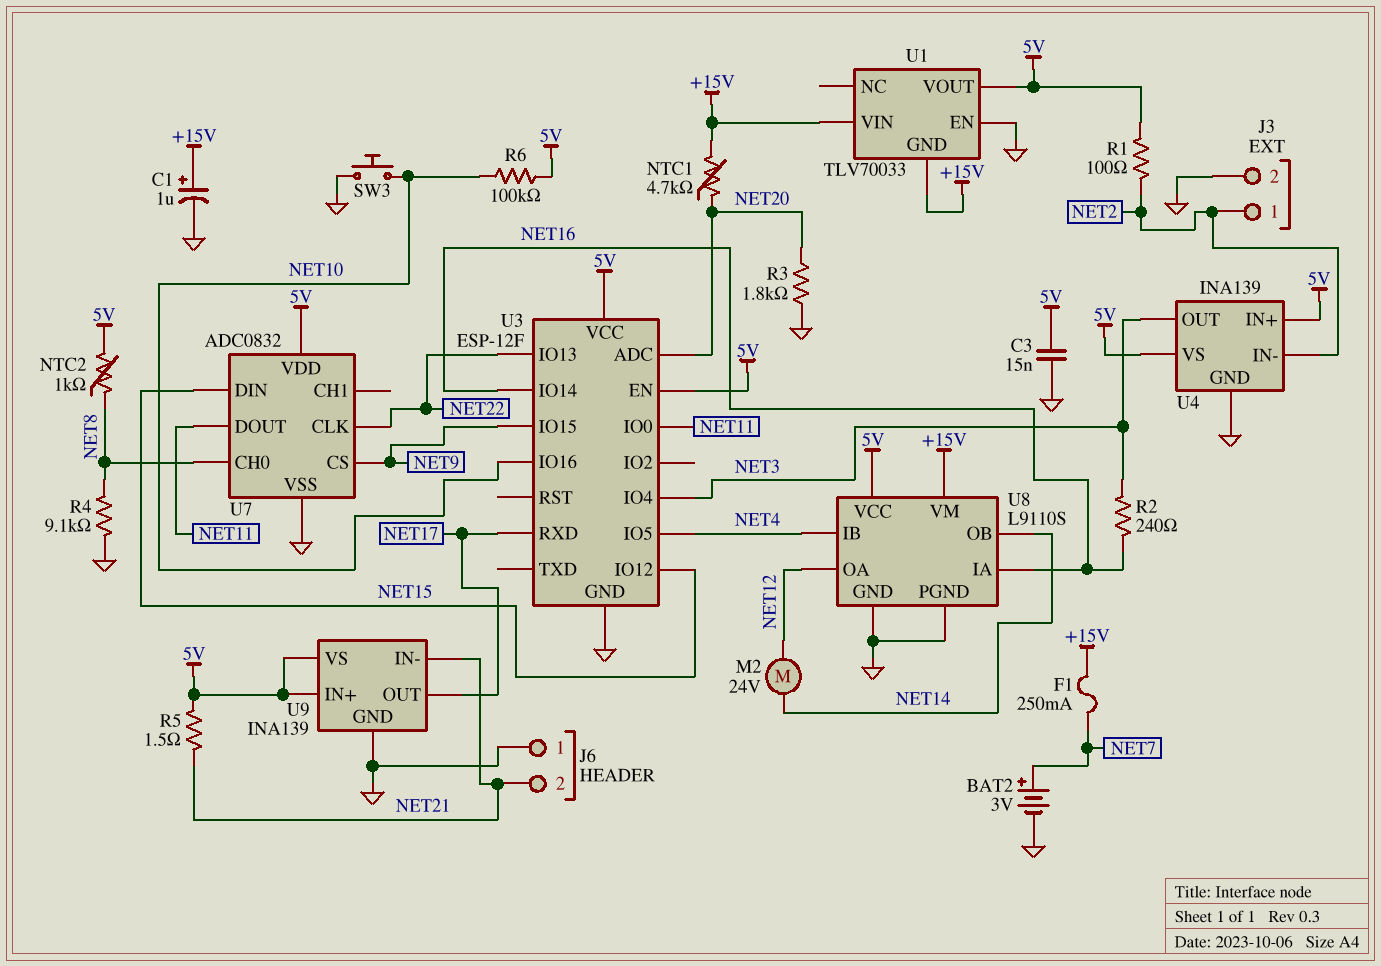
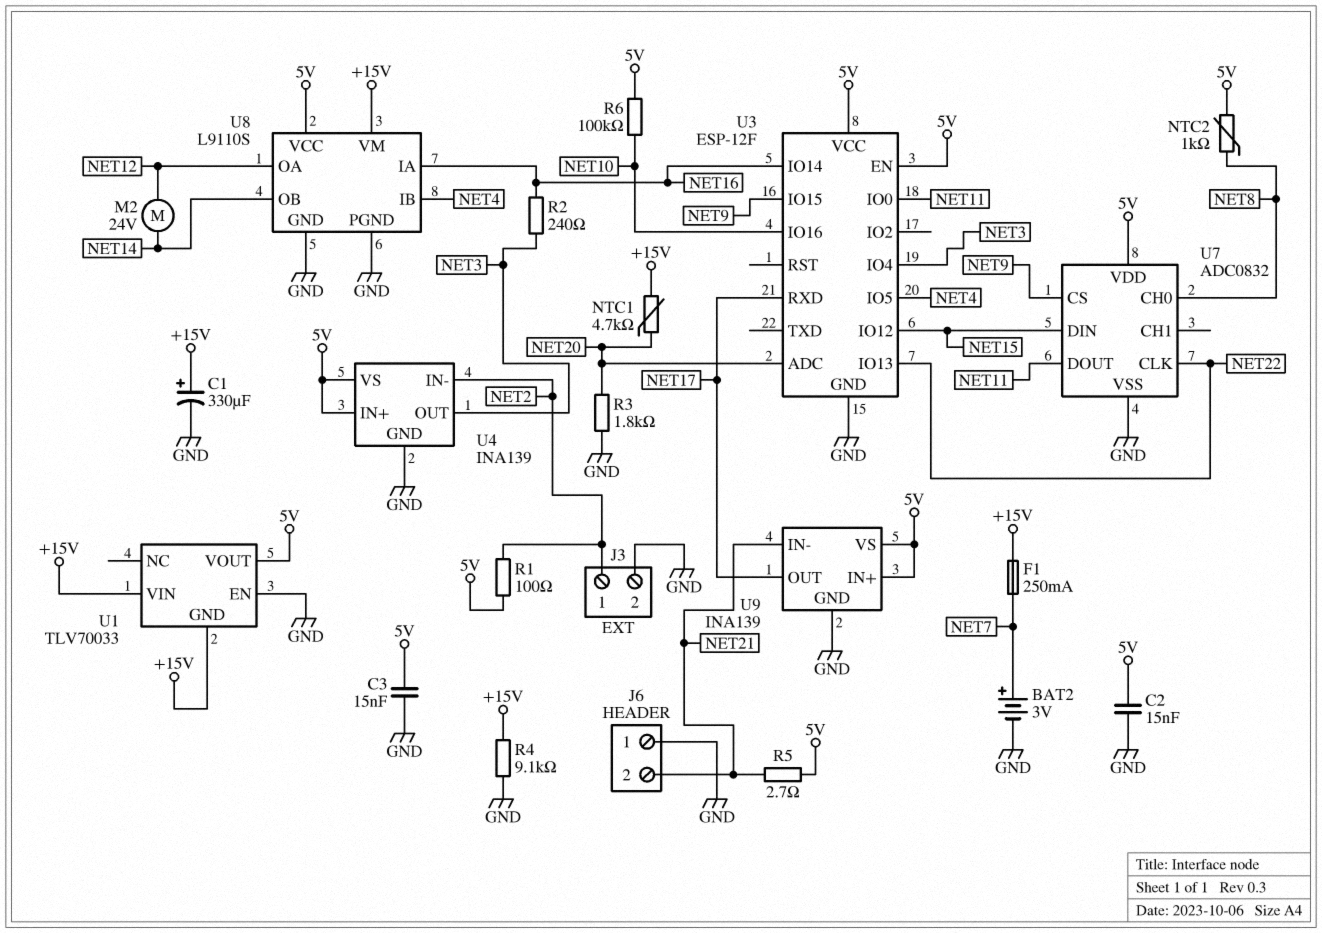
C1: 1uF (plus +15V, minus GND) -> 330uF (plus +15V, minus GND)
C2: none -> 15nF (5V, GND)
R4: 9.1k (GND, NET8) -> 9.1k (+15V, GND)
R5: 1.5 (5V, NET21) -> 2.7 (5V, NET21)
SW3: button (GND, NET10) -> none

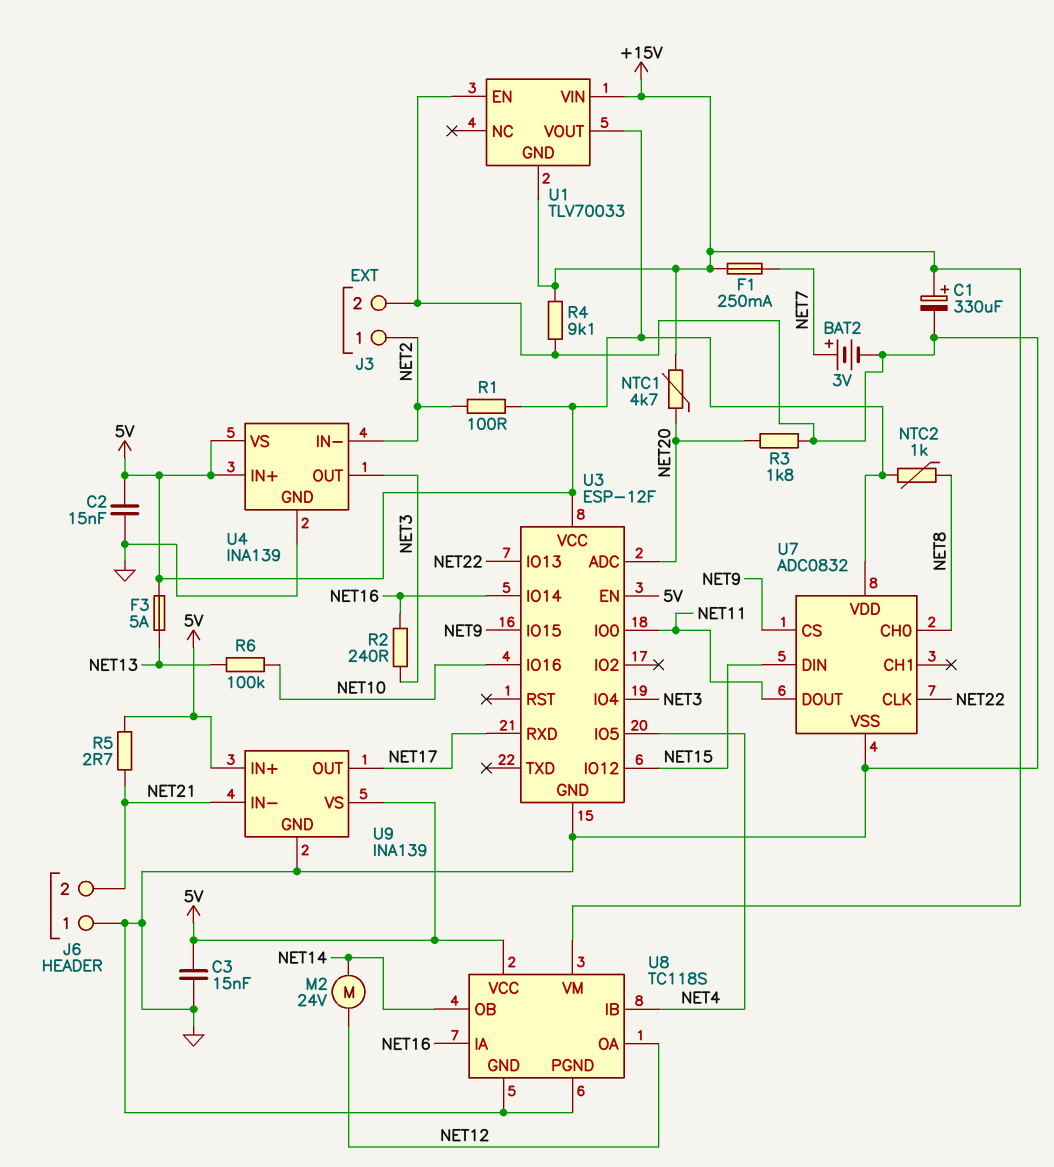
F3: none -> 5A (5V, NET13)
R6: 100k (5V, NET10) -> 100k (NET10, NET13)
U8: L9110S -> TC118S

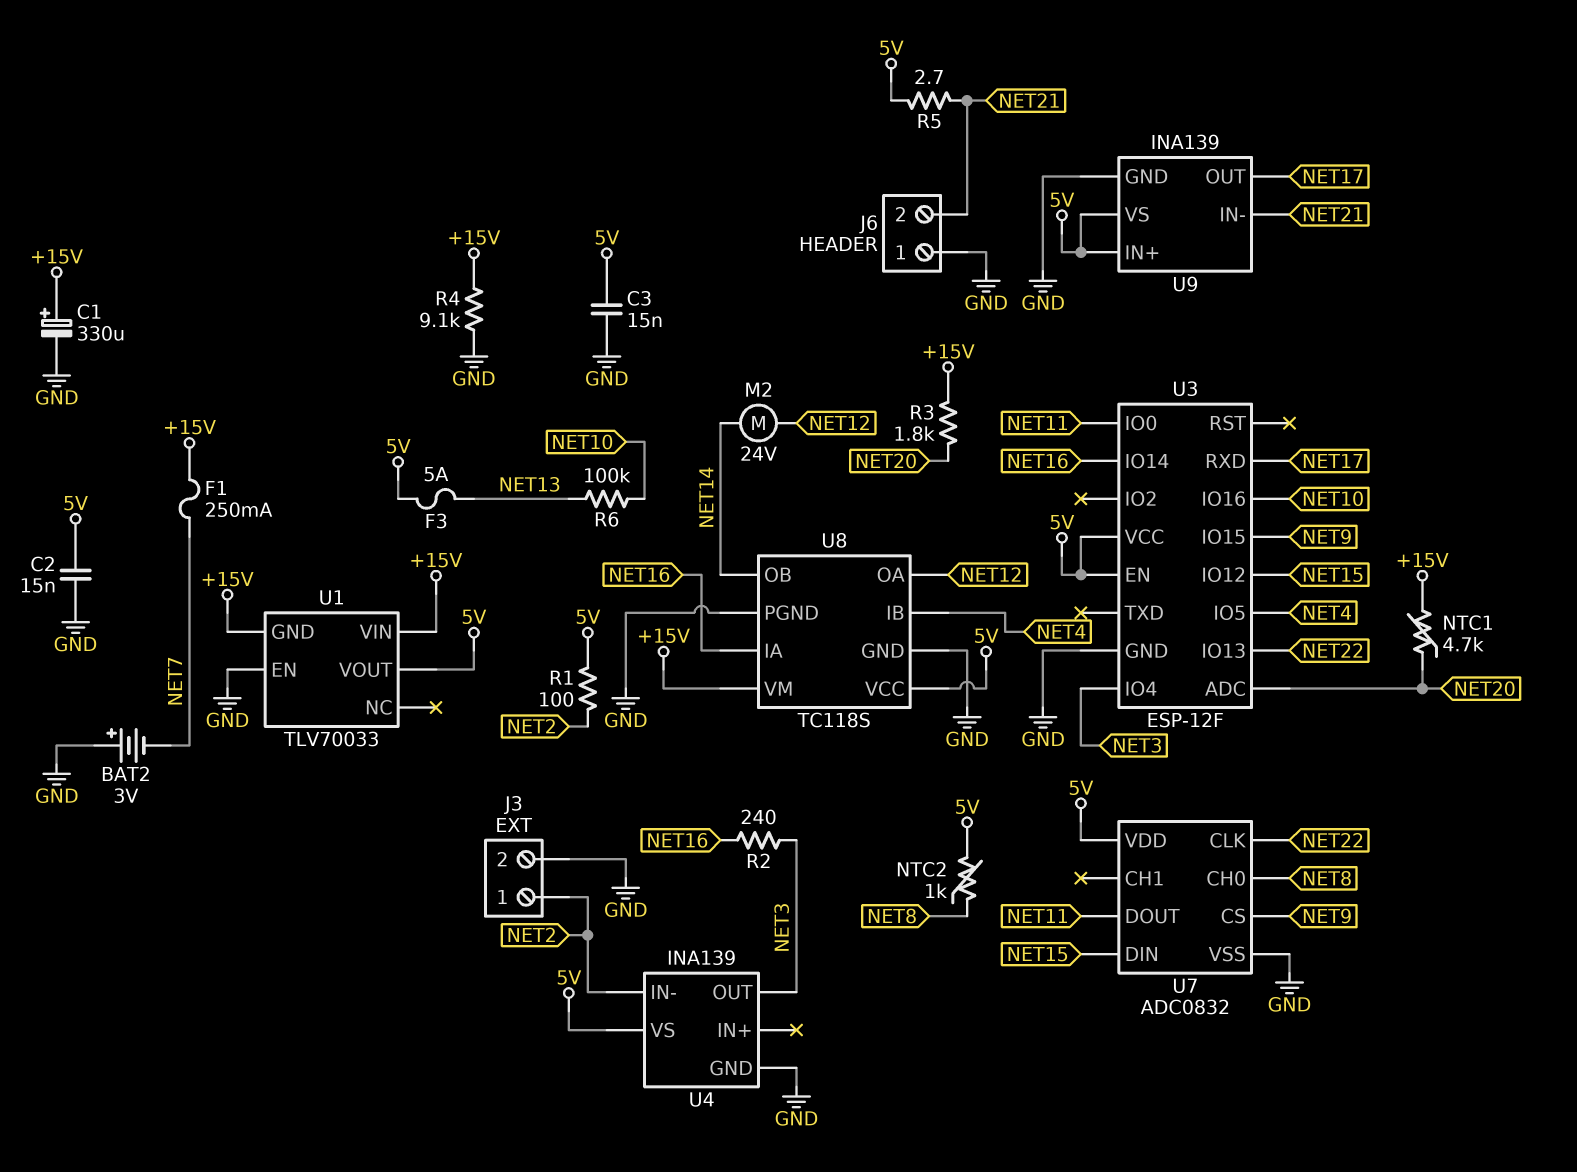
BAT2: 3V (plus NET7, minus GND) -> 3V (plus GND, minus NET7)
R3: 1.8k (GND, NET20) -> 1.8k (+15V, NET20)
U4 pin IN+: 5V -> none

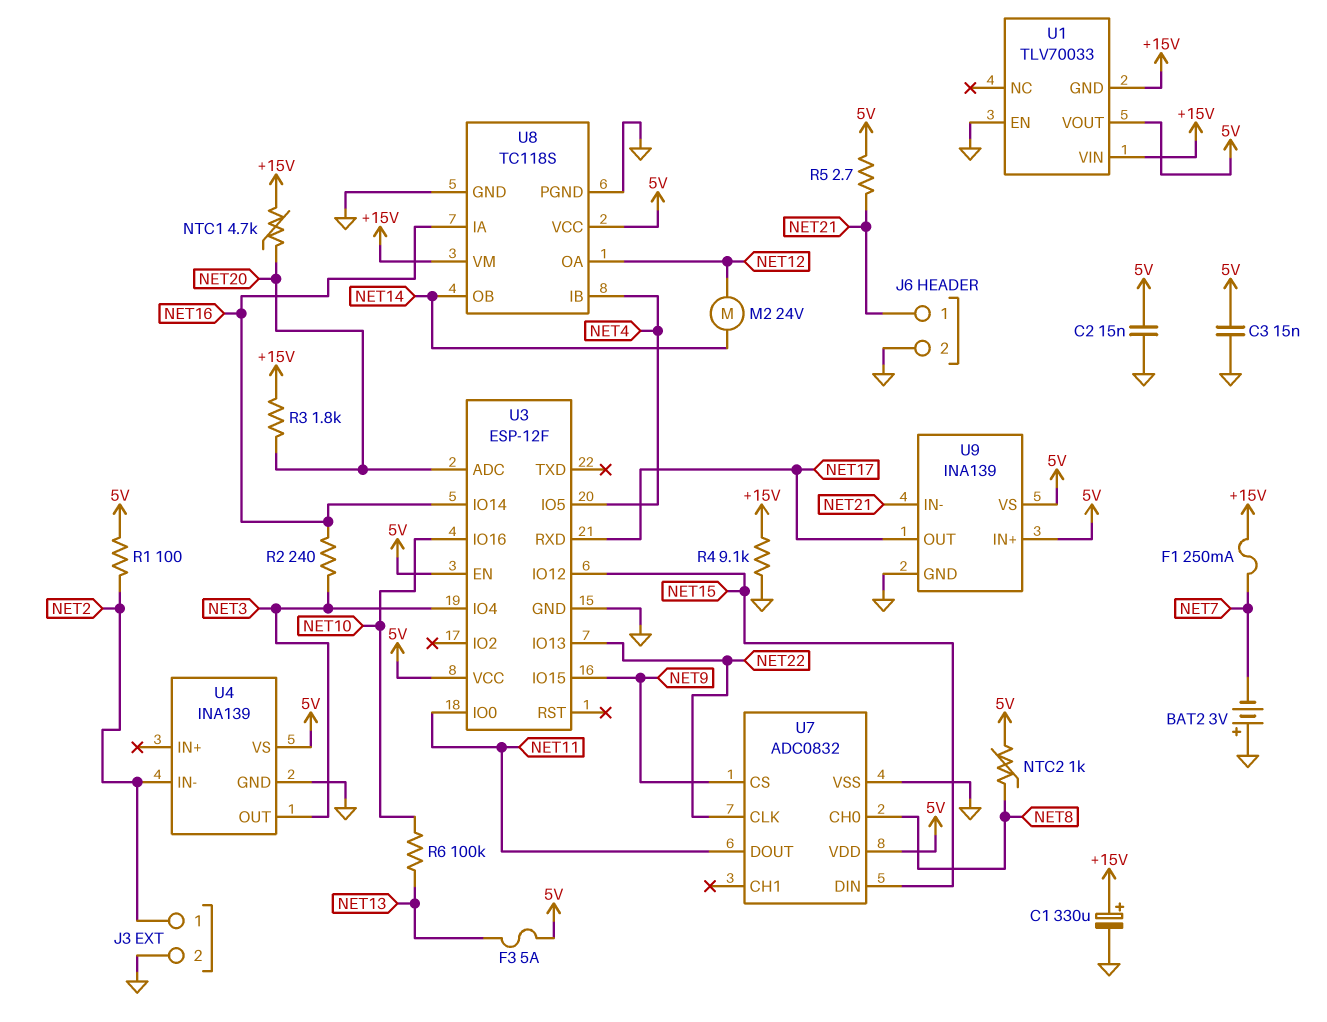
J6 pin 1: GND -> NET21
J6 pin 2: NET21 -> GND

